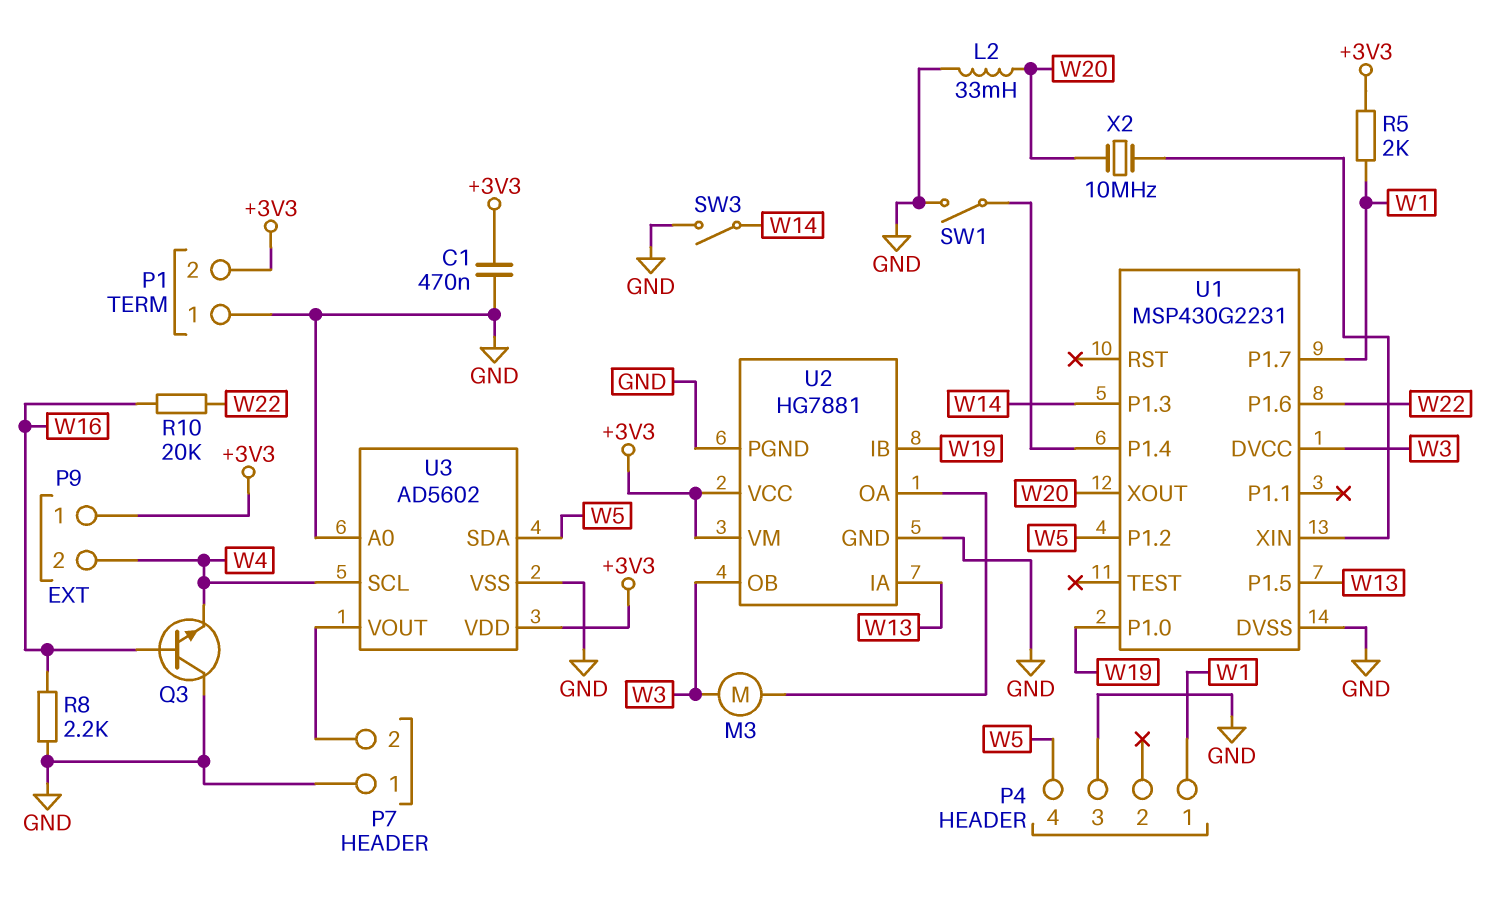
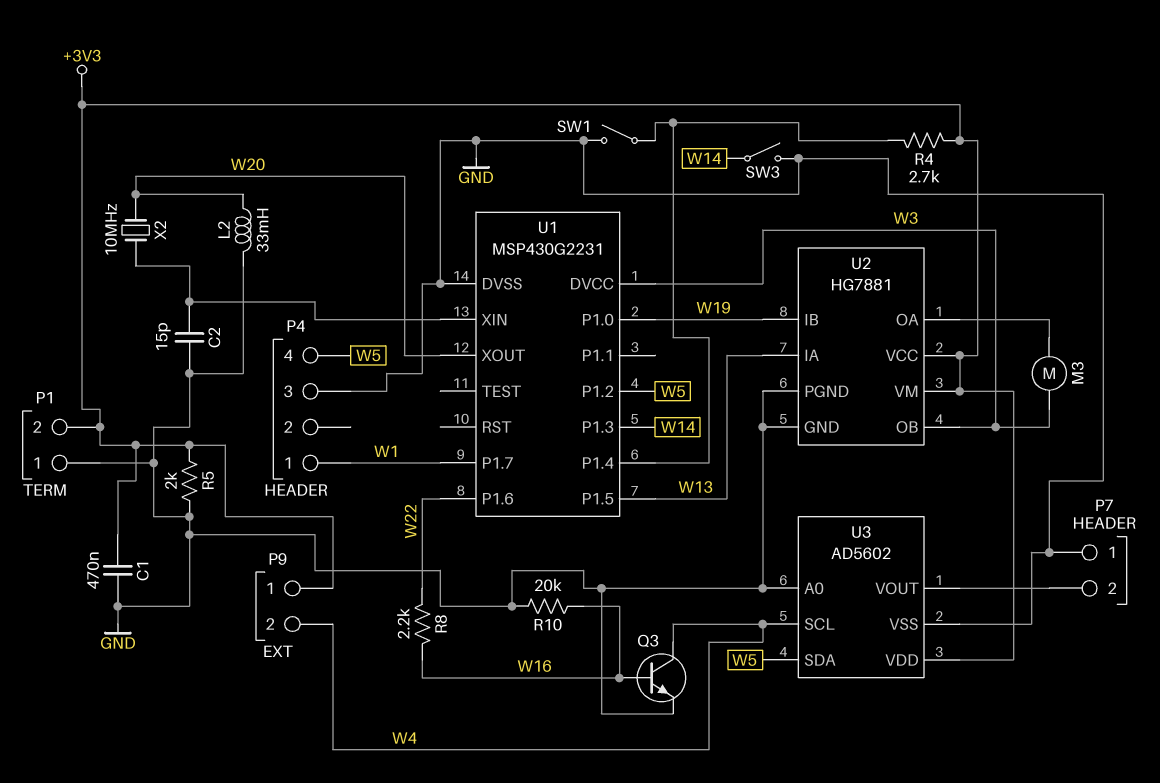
C2: none -> 15pF (GND, U1/XIN)
Q3: NPN (B W16, C GND, E W4) -> NPN (B W16, C W4, E GND)
R4: none -> 2.7k (+3V3, U1/P1.4)
R5: 2k (+3V3, W1) -> 2k (+3V3, GND)
R8: 2.2k (GND, W16) -> 2.2k (W16, W22)
R10: 20k (W16, W22) -> 20k (GND, W16)

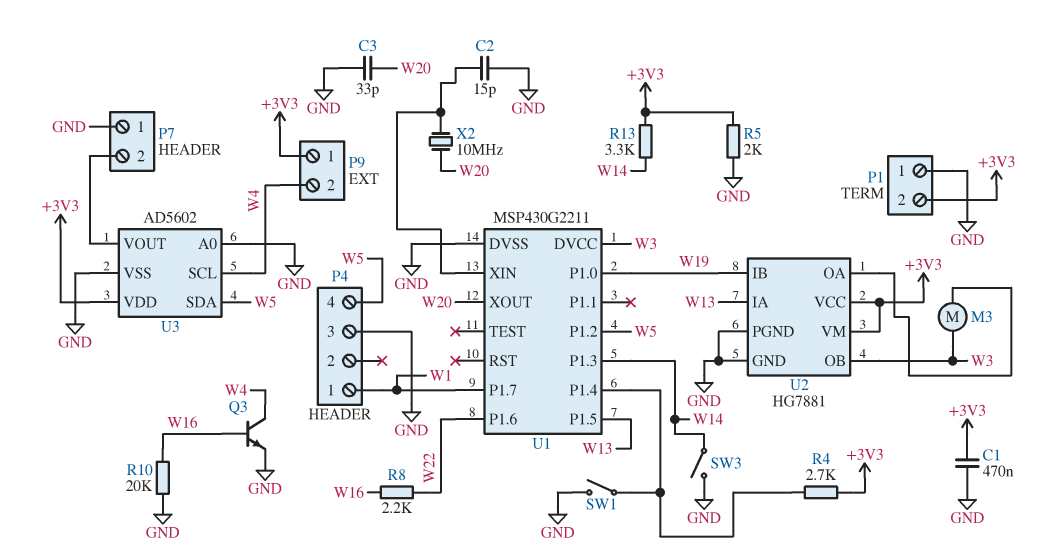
C3: none -> 33pF (GND, W20)
L2: 33mH (GND, W20) -> none
R13: none -> 3.3k (+3V3, W14)
U1: MSP430G2231 -> MSP430G2211

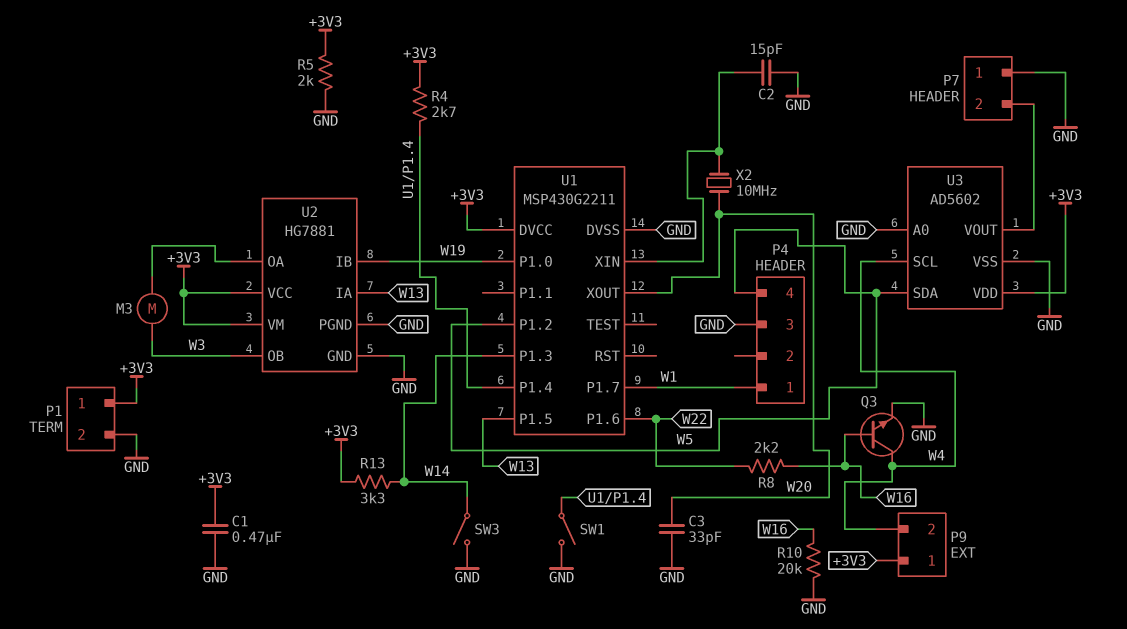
P1 pin 1: GND -> +3V3
P1 pin 2: +3V3 -> GND
U1 pin DVCC: W3 -> +3V3

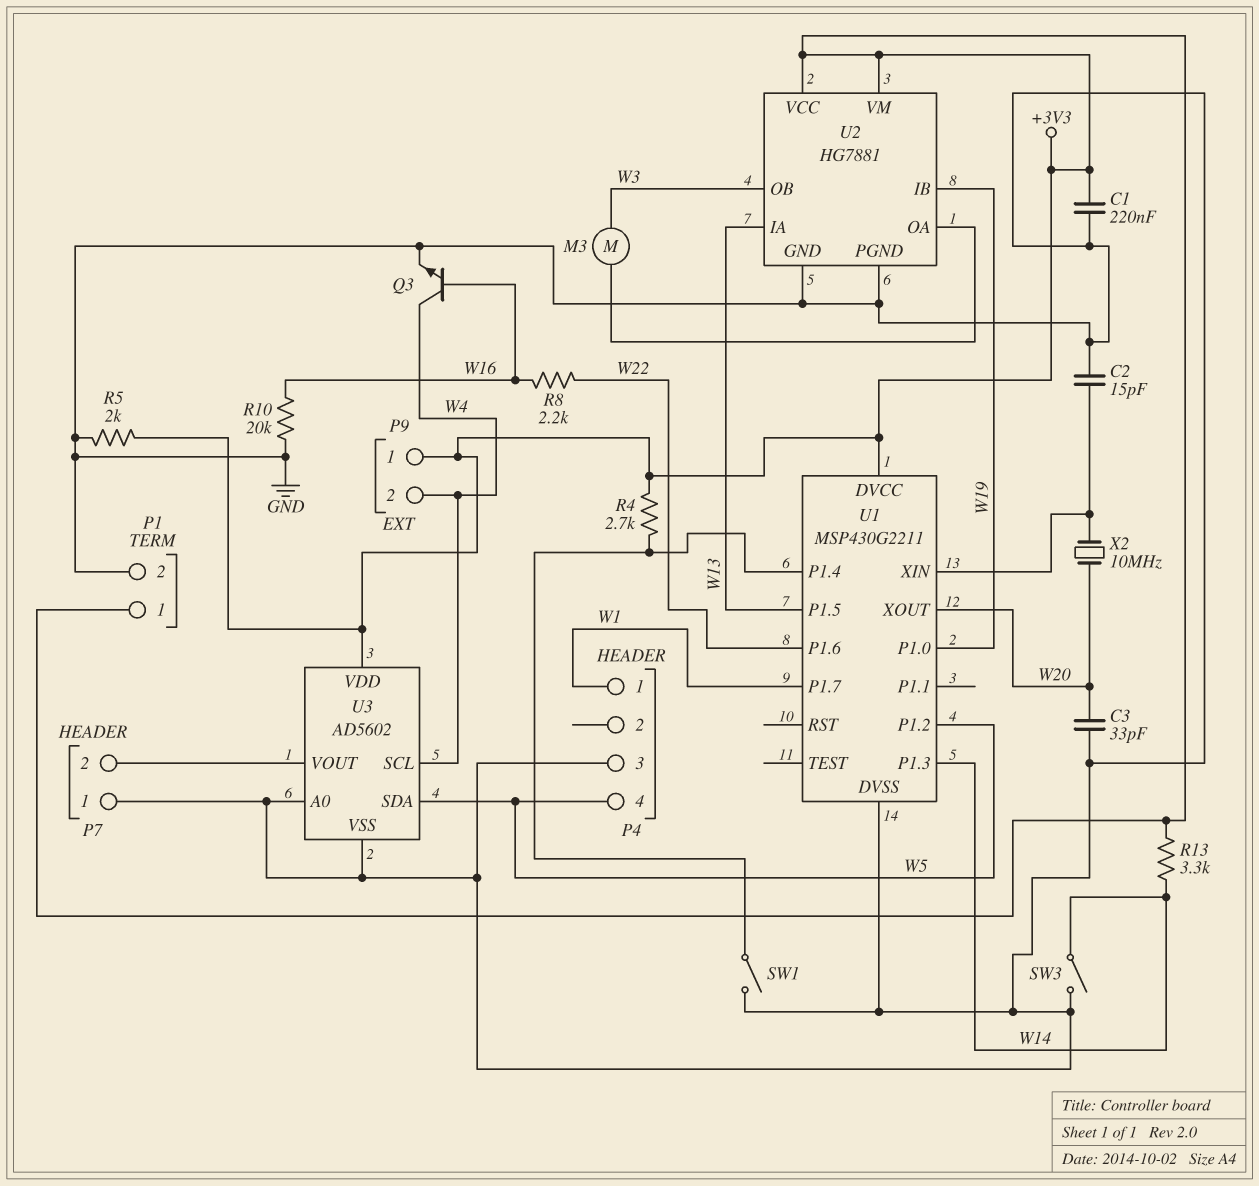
C1: 470nF (+3V3, GND) -> 220nF (+3V3, GND)

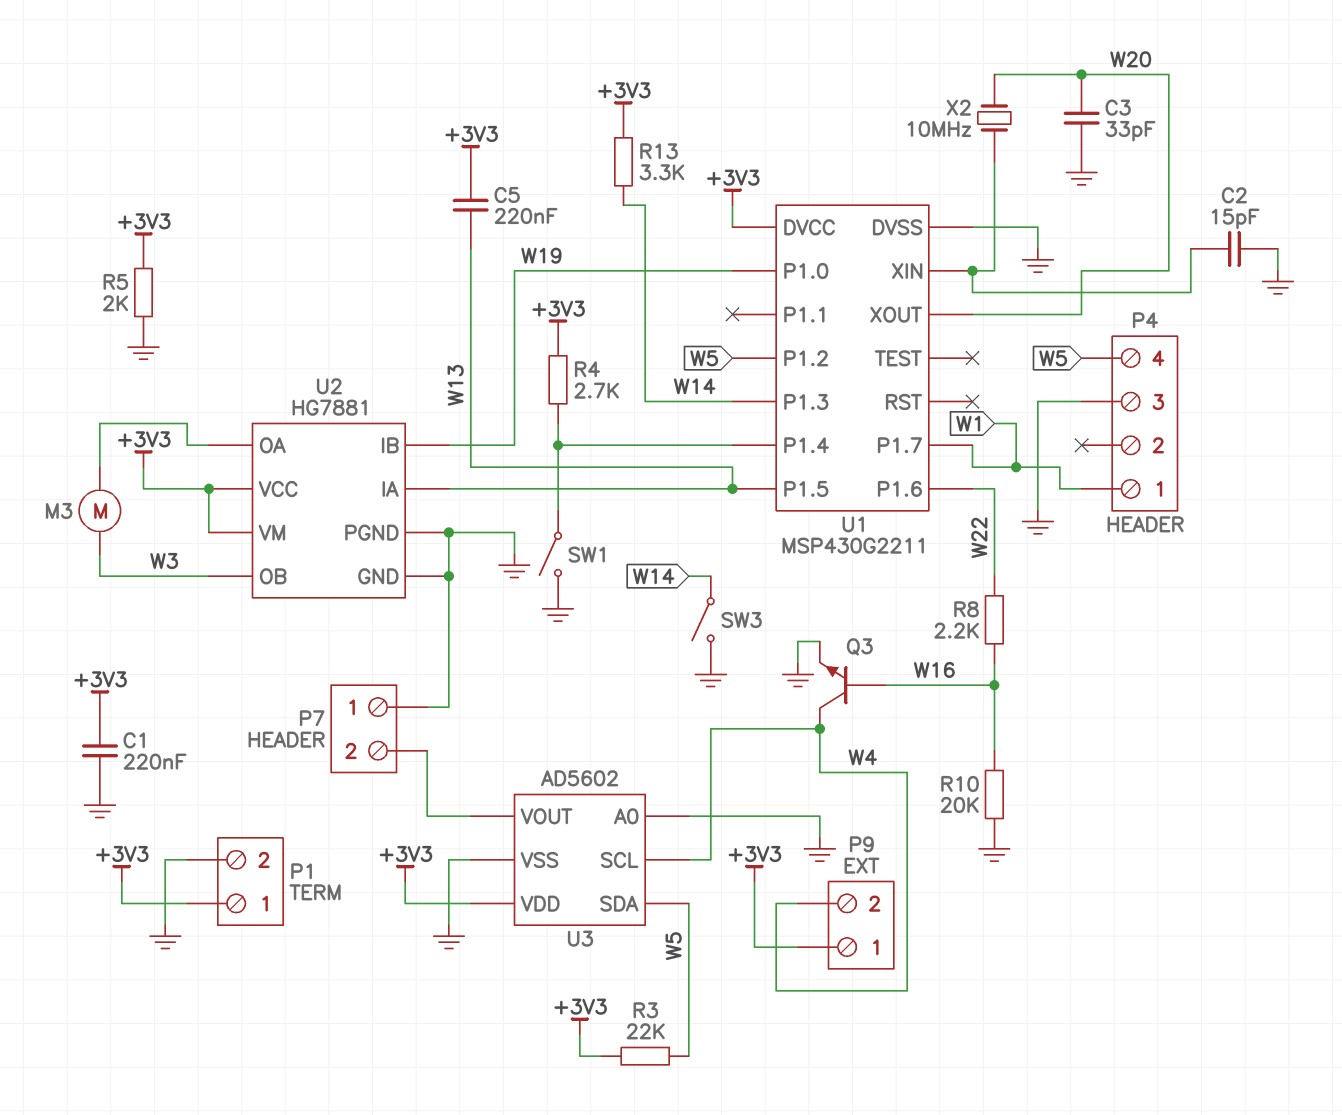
C5: none -> 220nF (+3V3, W13)
R3: none -> 22k (+3V3, W5)

